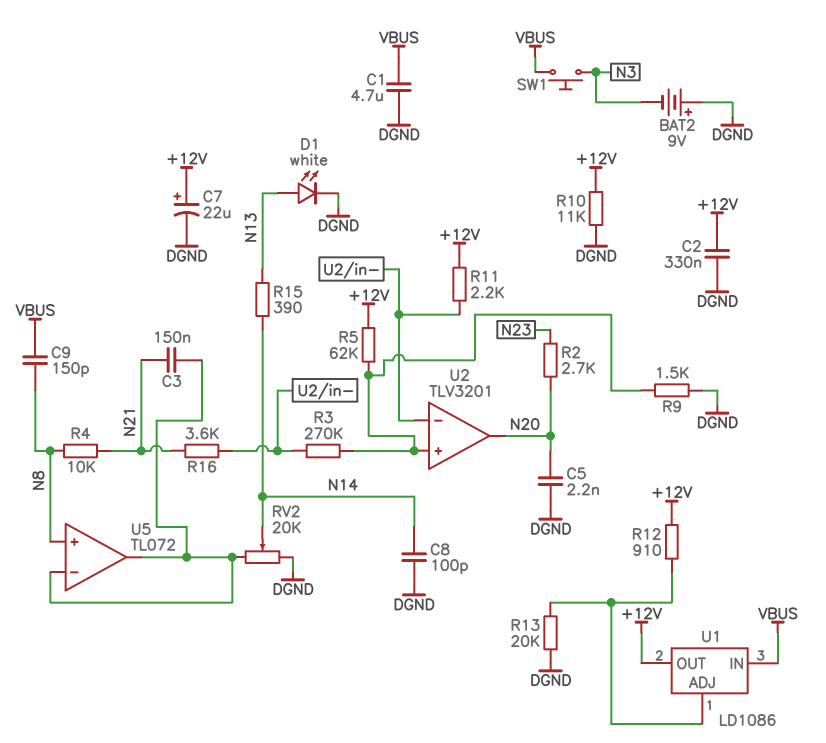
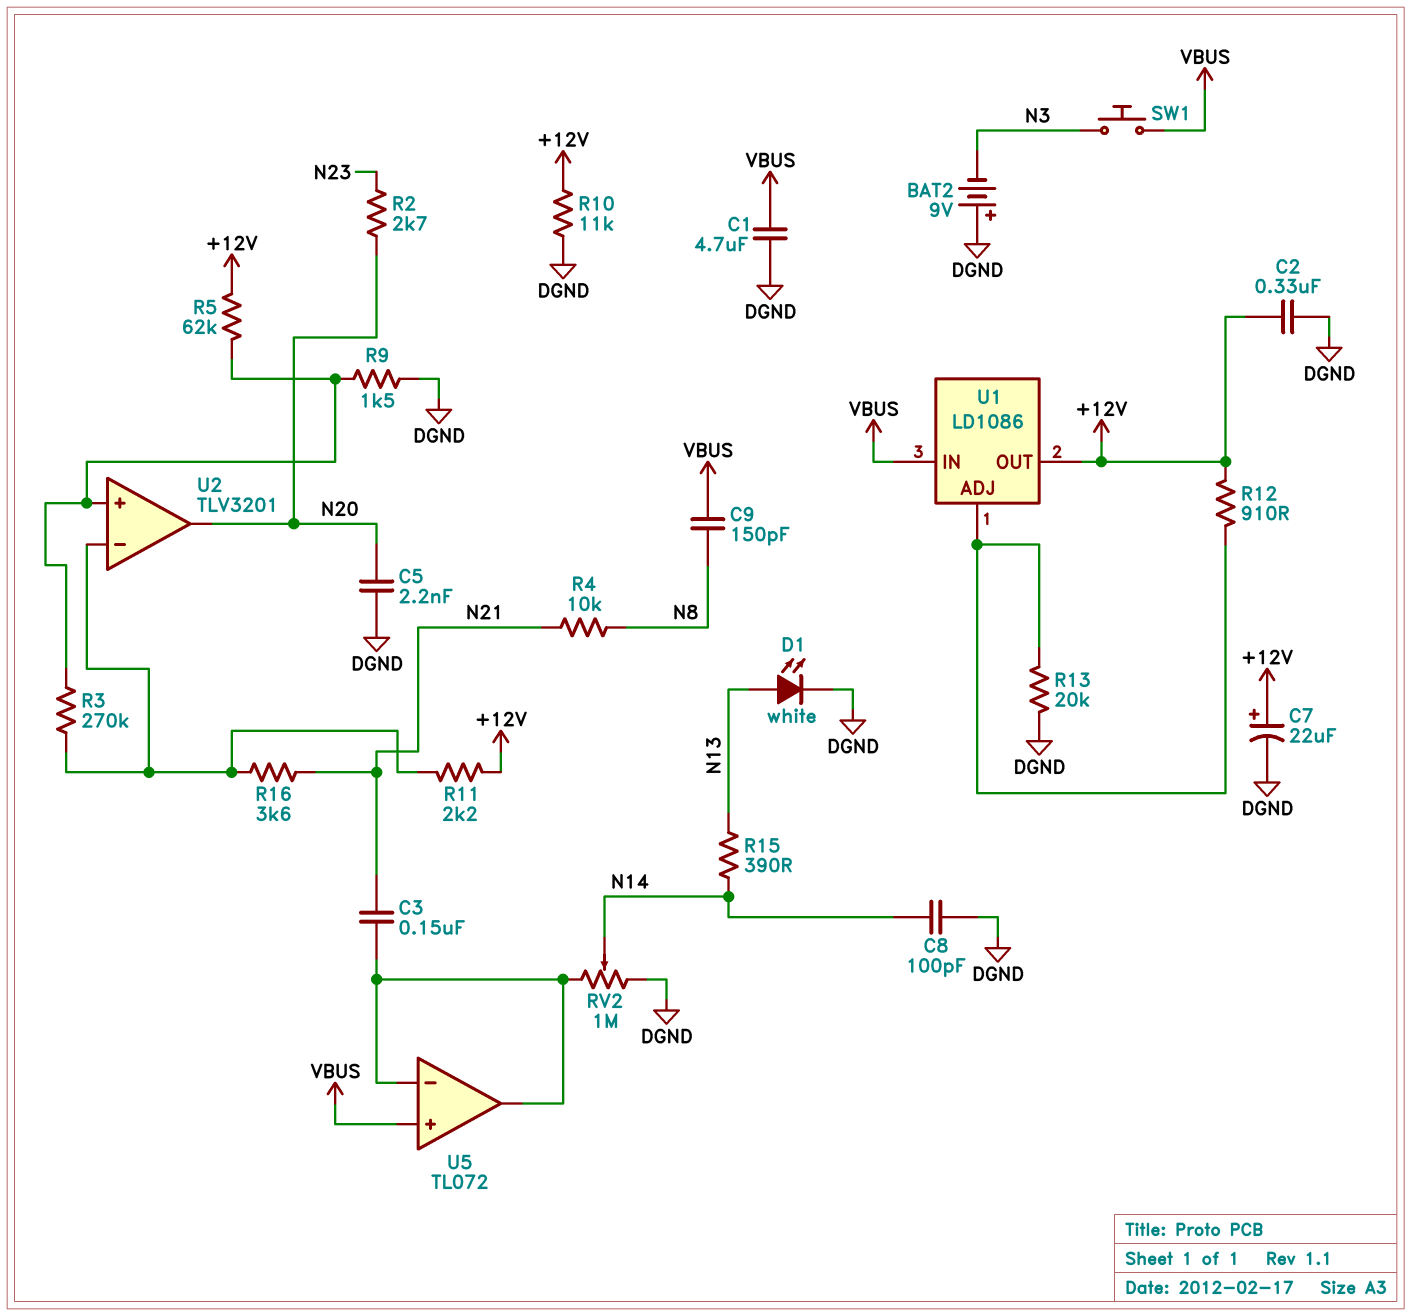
RV2: 20k (DGND, U5/in-, wiper N14) -> 1M (DGND, U5/in-, wiper N14)
U5 pin in+: N8 -> VBUS

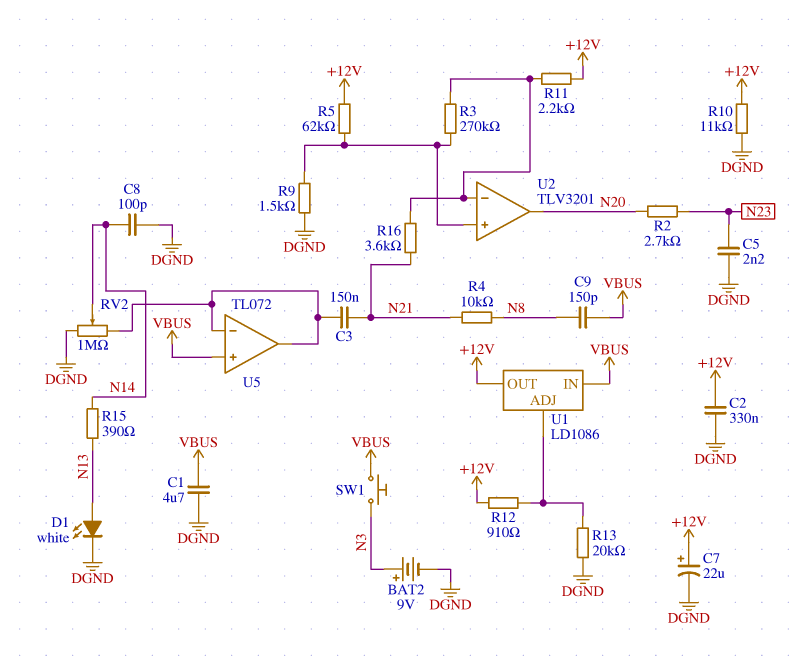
BAT2: 9V (plus DGND, minus N3) -> 9V (plus N3, minus DGND)
C5: 2.2nF (DGND, N20) -> 2.2nF (DGND, N23)

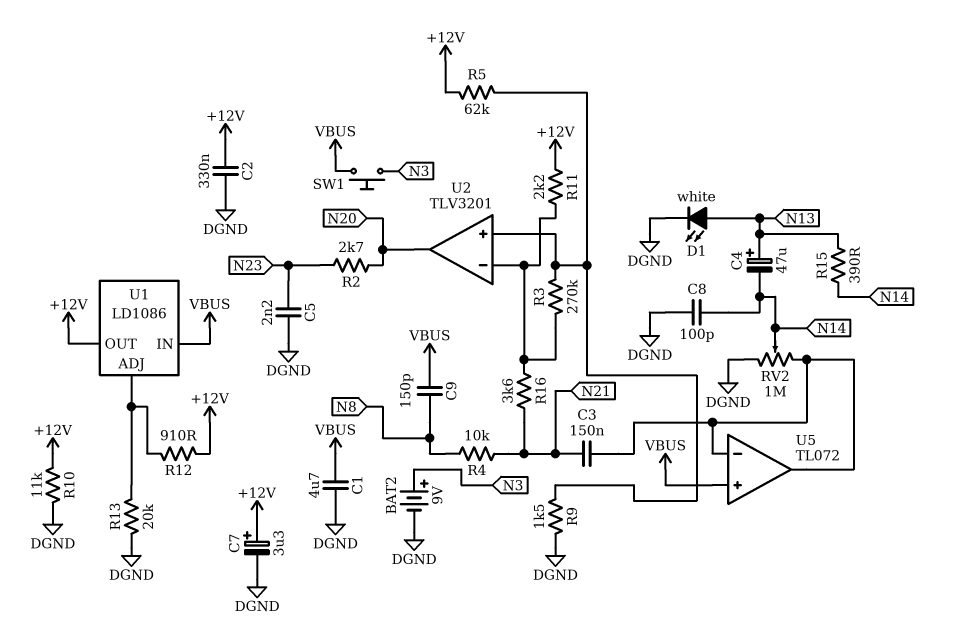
C4: none -> 47uF (plus N13, minus N14)
C7: 22uF (plus +12V, minus DGND) -> 3.3uF (plus +12V, minus DGND)

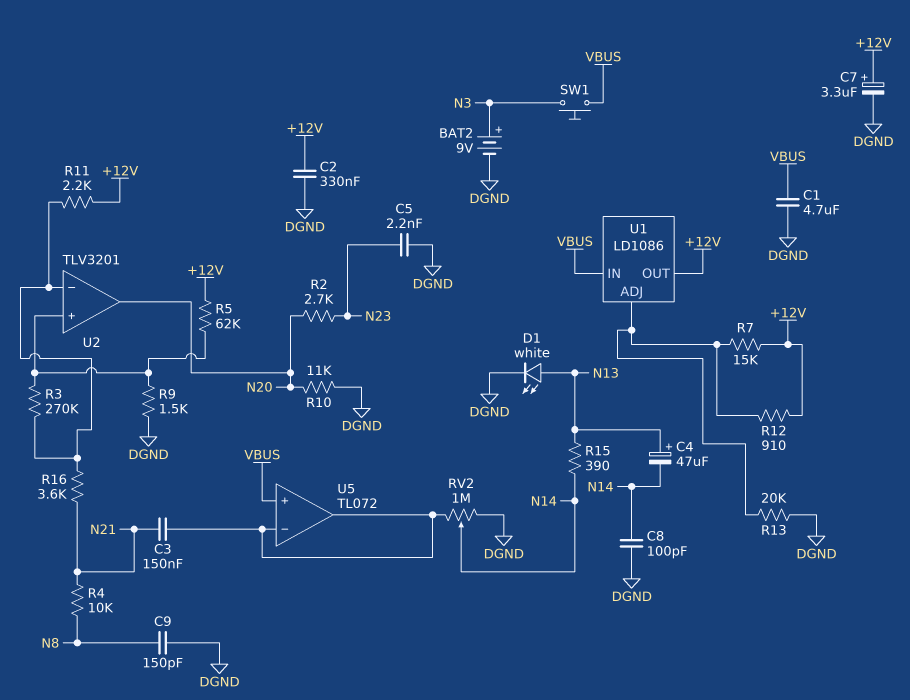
C9: 150pF (N8, VBUS) -> 150pF (DGND, N8)
R7: none -> 15k (+12V, U1/ADJ)
R10: 11k (+12V, DGND) -> 11k (DGND, N20)

